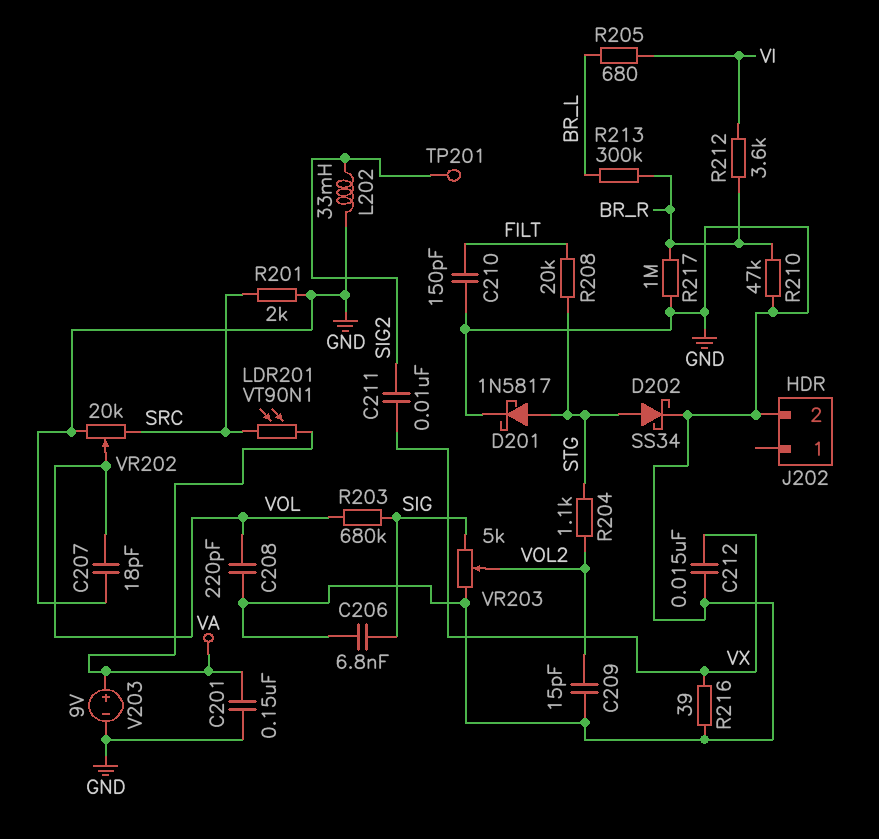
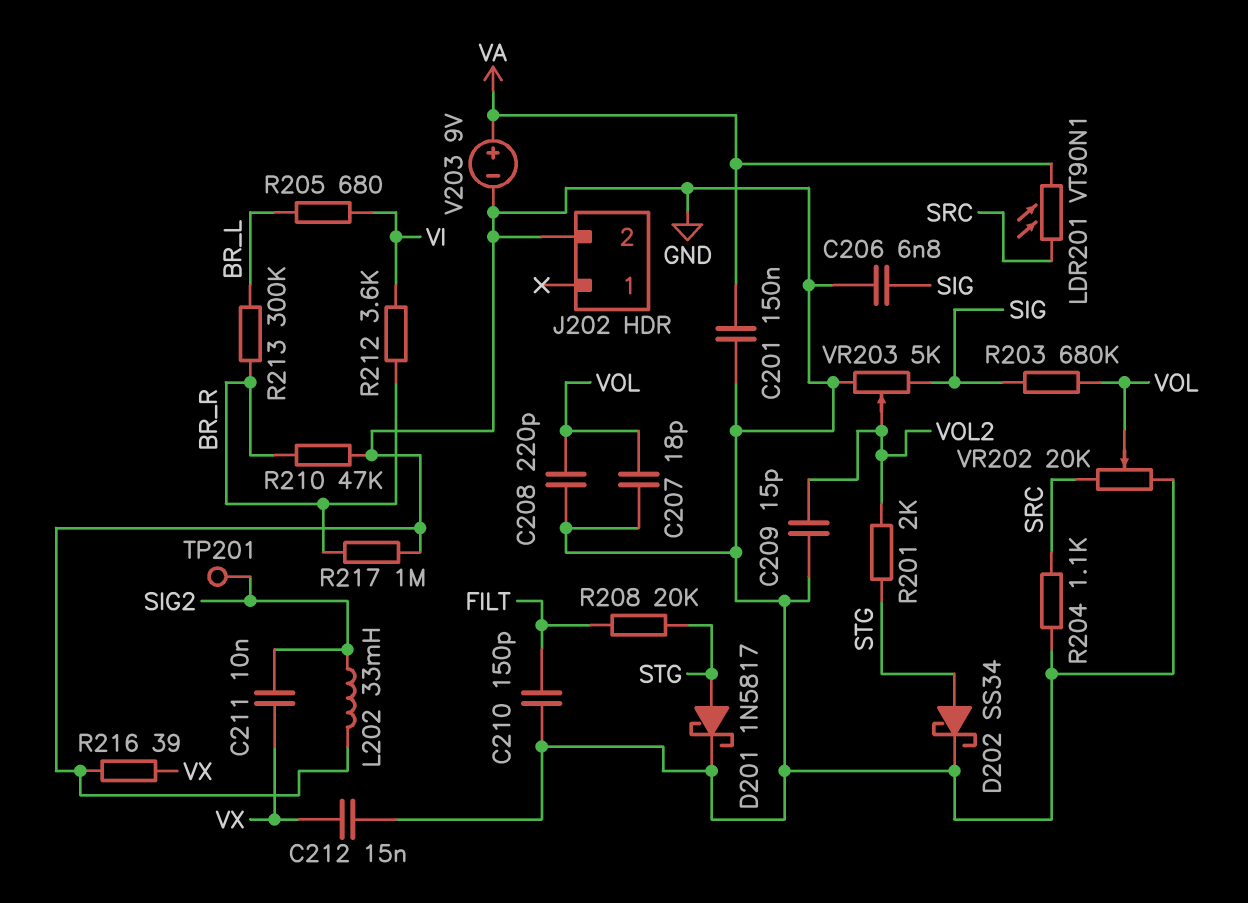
R201: 2k (GND, SRC) -> 2k (STG, VOL2)
R204: 1.1k (STG, VOL2) -> 1.1k (GND, SRC)

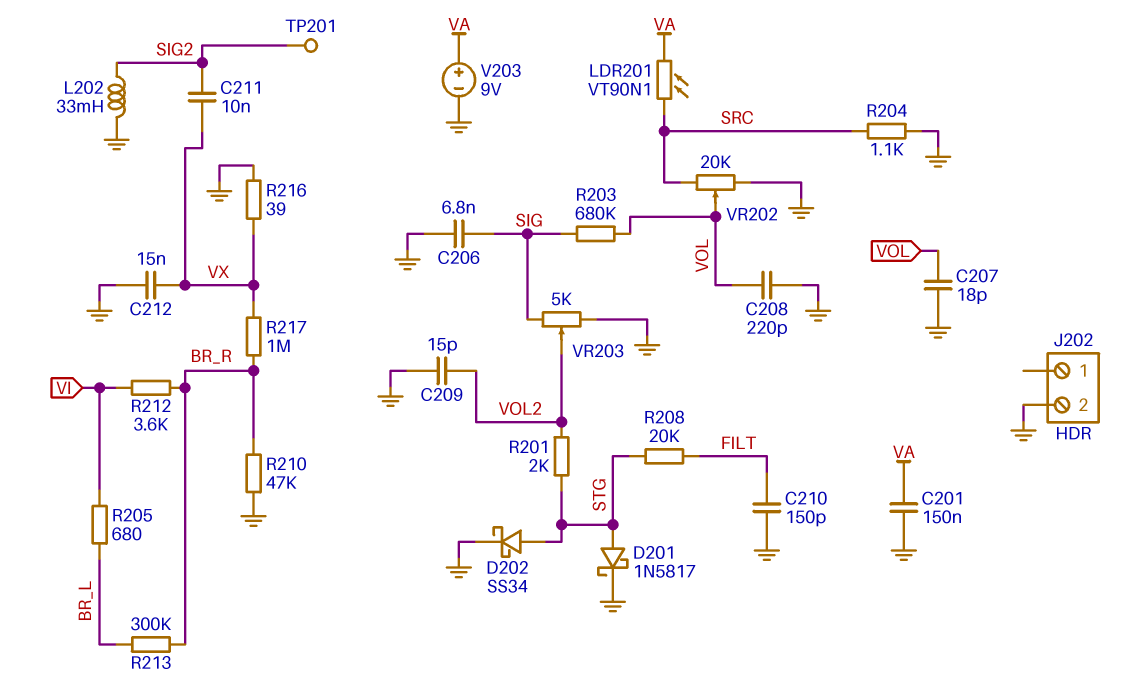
R217: 1M (BR_R, GND) -> 1M (BR_R, VX)

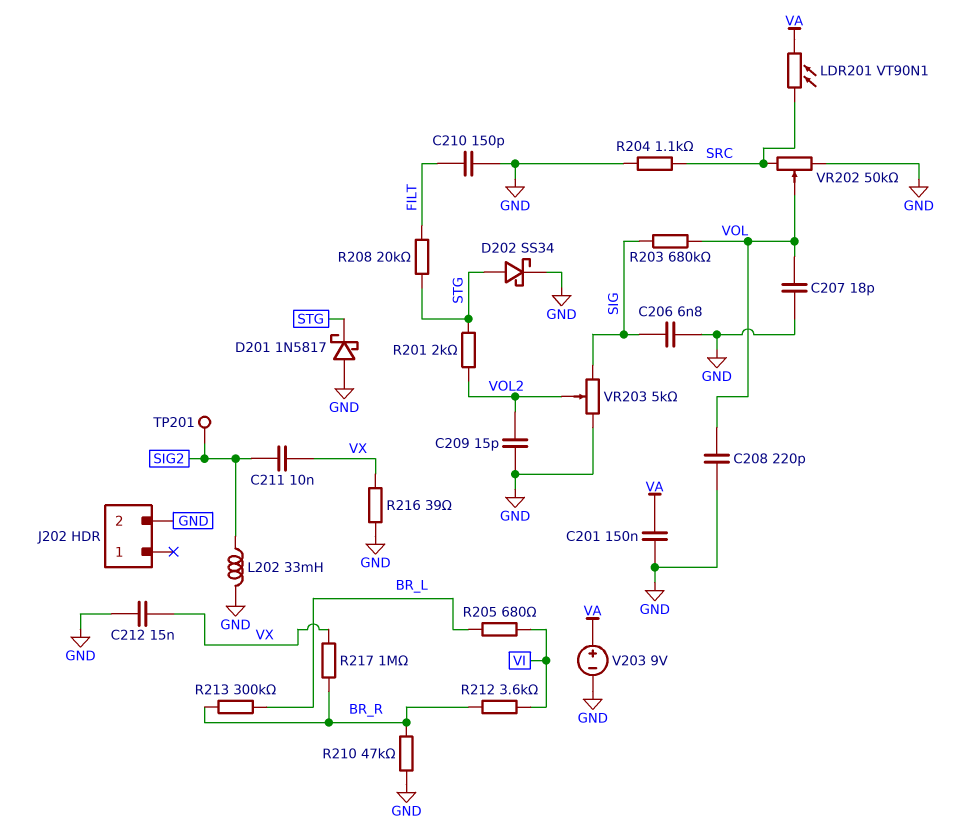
D201: schottky 1N5817 (A STG, K GND) -> schottky 1N5817 (A GND, K STG)
VR202: 20k (GND, SRC, wiper VOL) -> 50k (GND, SRC, wiper VOL)

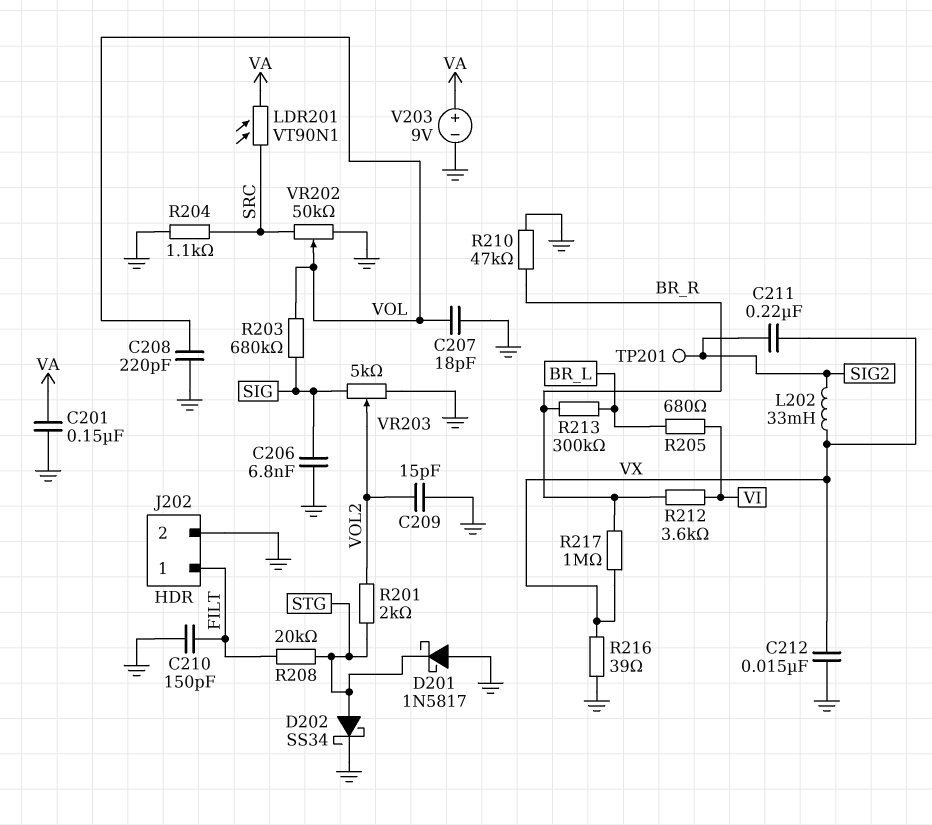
C211: 10nF (SIG2, VX) -> 220nF (SIG2, VX)
J202 pin 1: none -> FILT
L202: 33mH (GND, SIG2) -> 33mH (SIG2, VX)

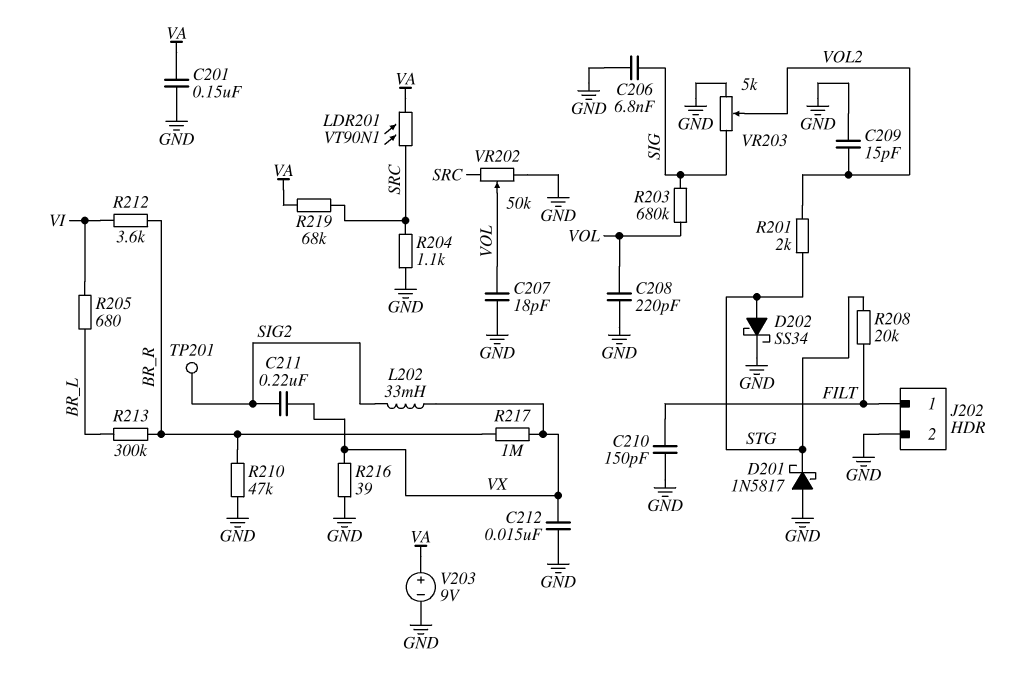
R219: none -> 68k (SRC, VA)

